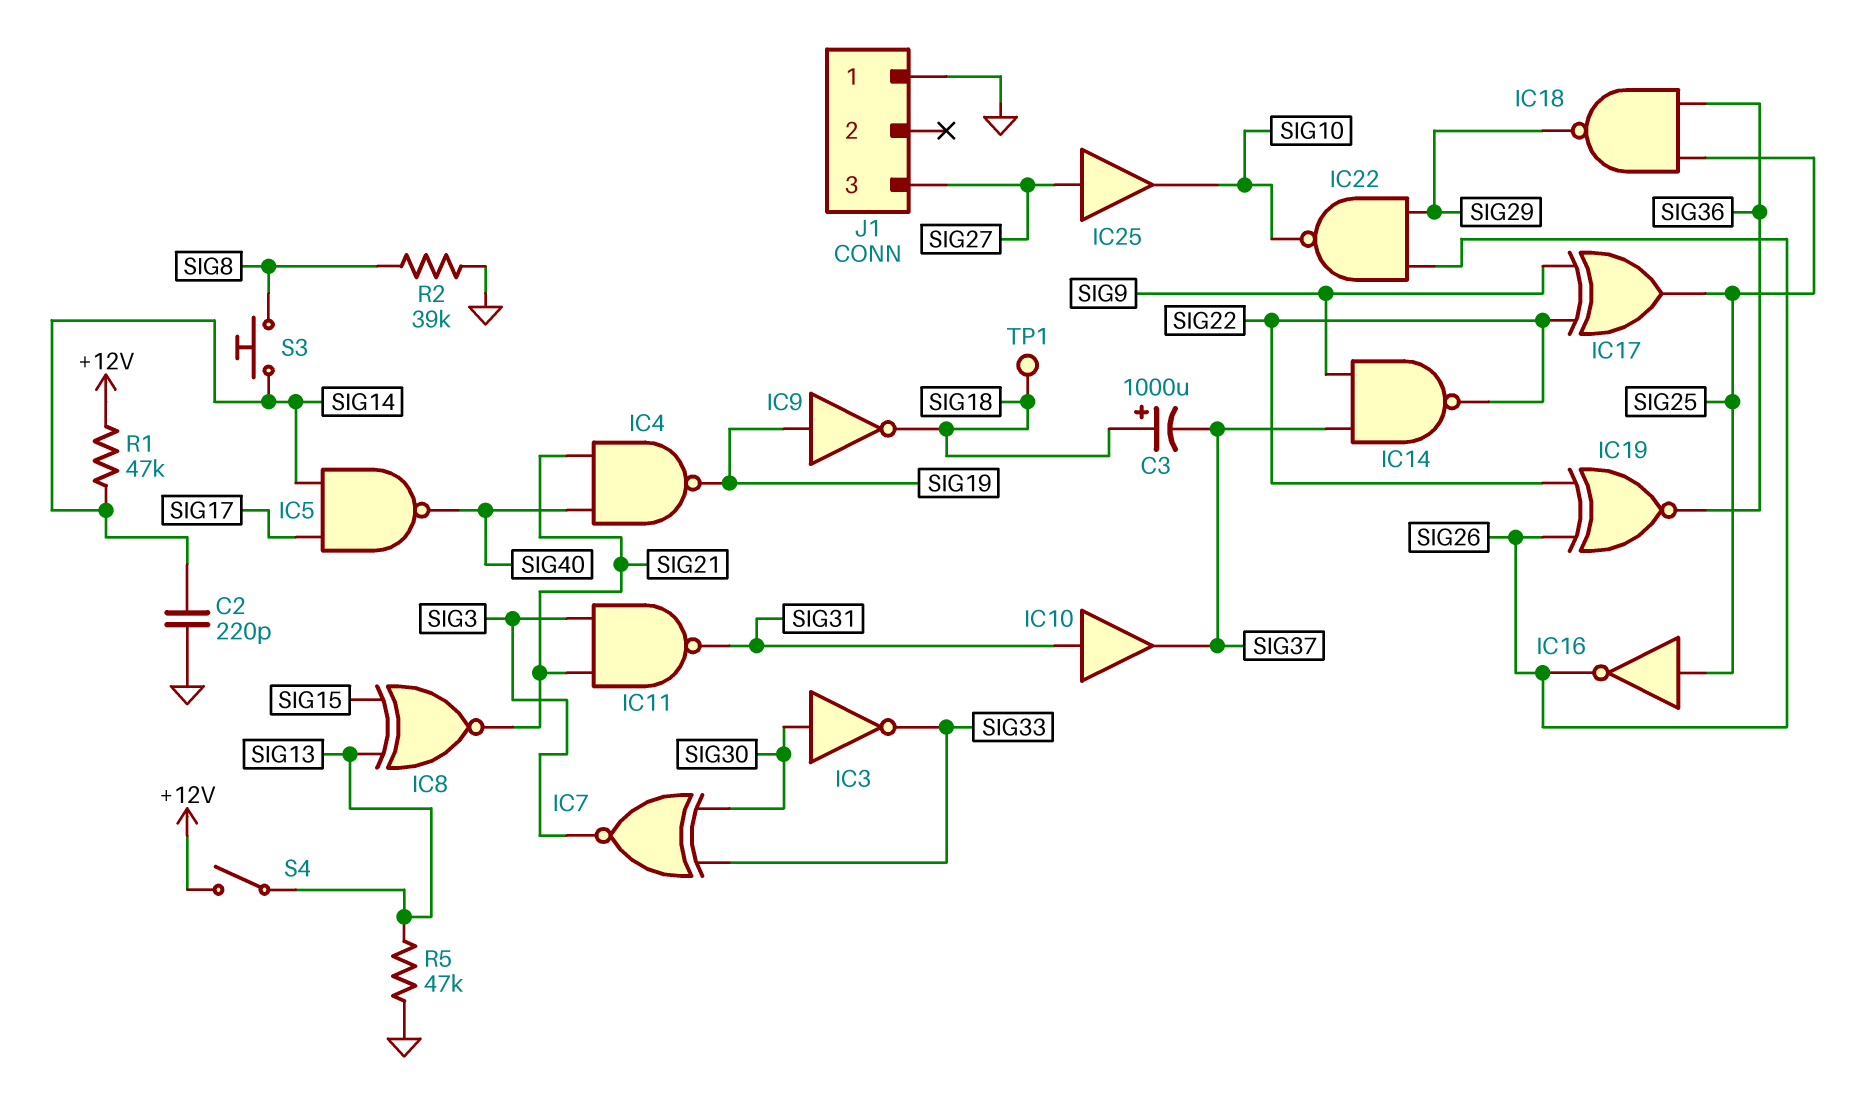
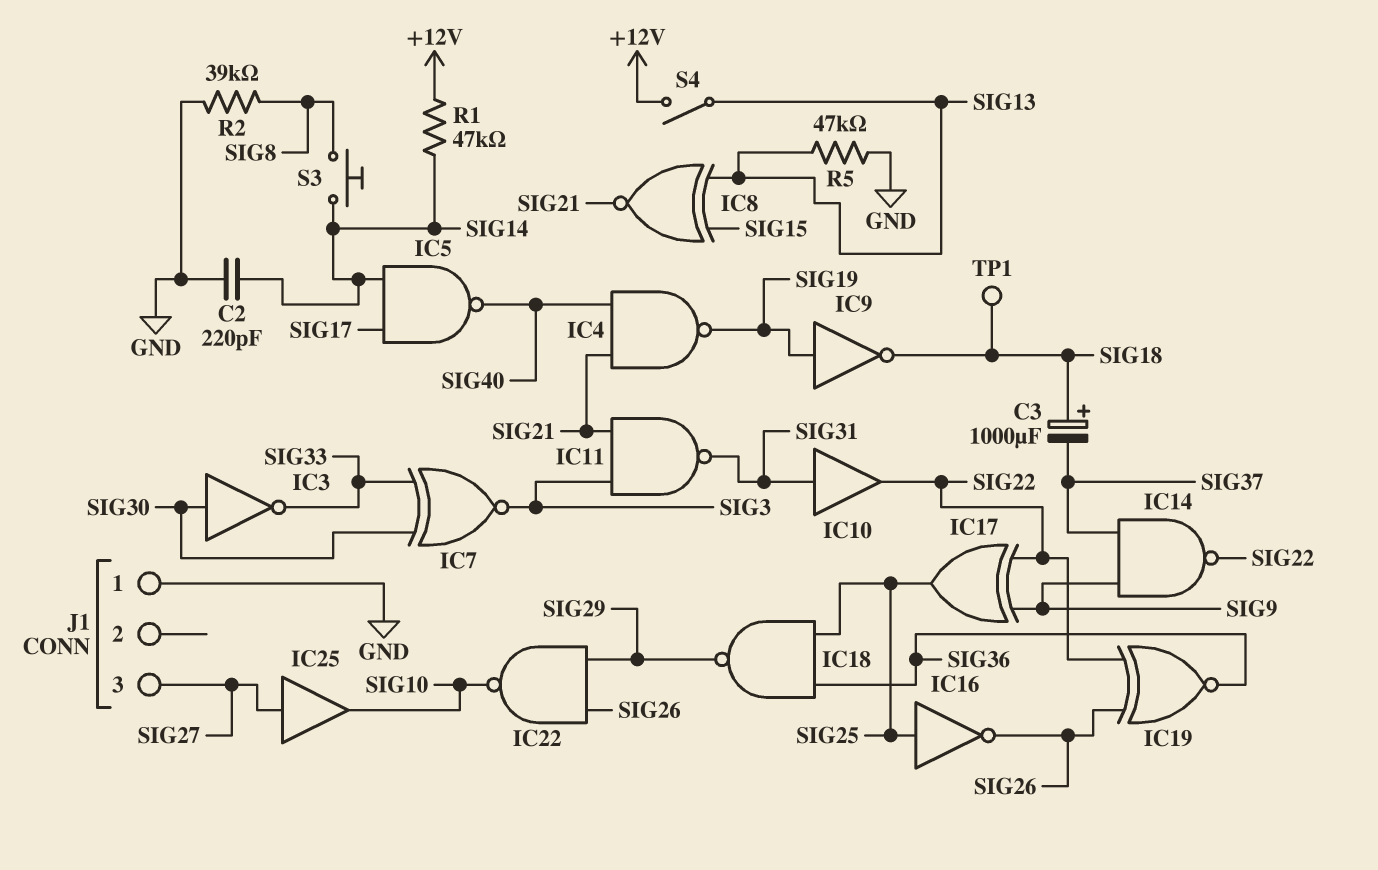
IC10: buffer (in SIG31, out SIG37) -> buffer (in SIG31, out SIG22)

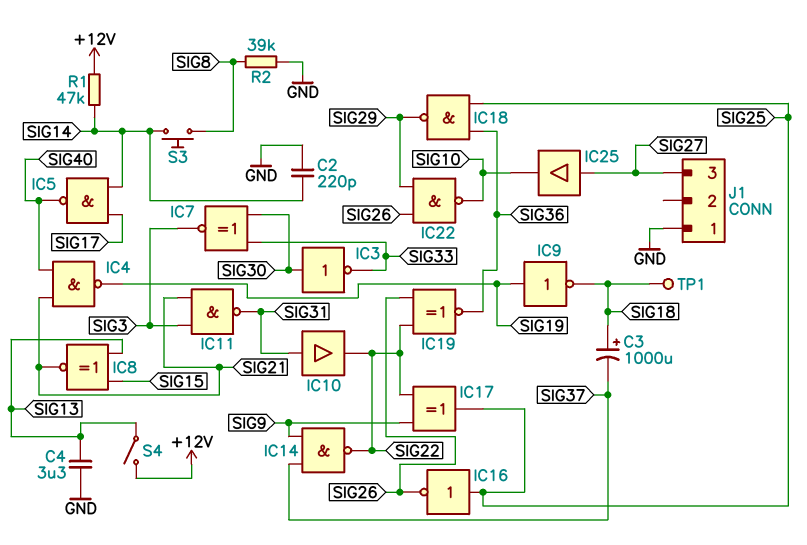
C4: none -> 3.3uF (GND, SIG13)
R5: 47k (GND, SIG13) -> none

